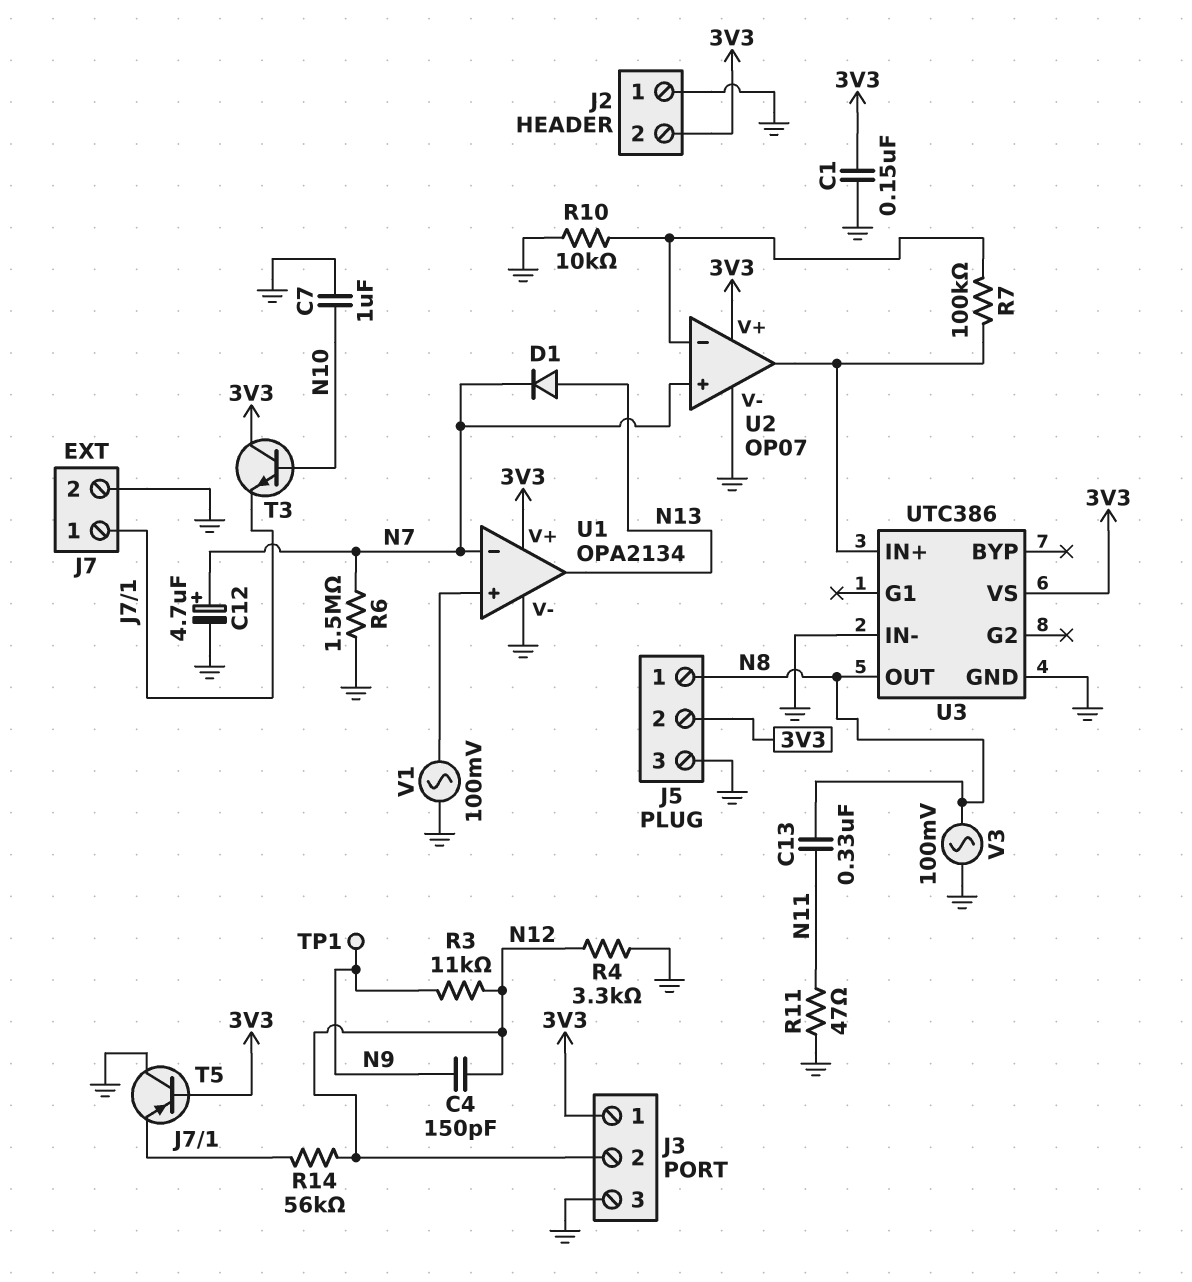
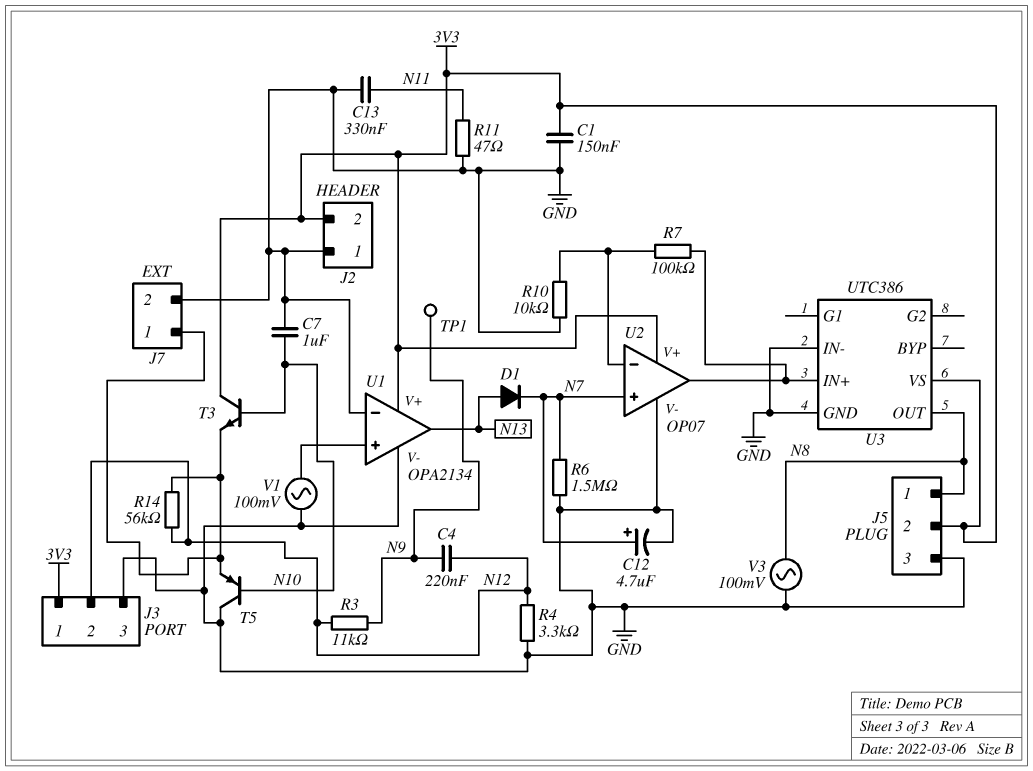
C4: 150pF (N9, N12) -> 220nF (N9, N12)
C13: 330nF (N8, N11) -> 330nF (GND, N11)
T5: PNP (B 3V3, C GND, E J7/1) -> PNP (B N10, C GND, E J7/1)
U1 pin in-: N7 -> GND

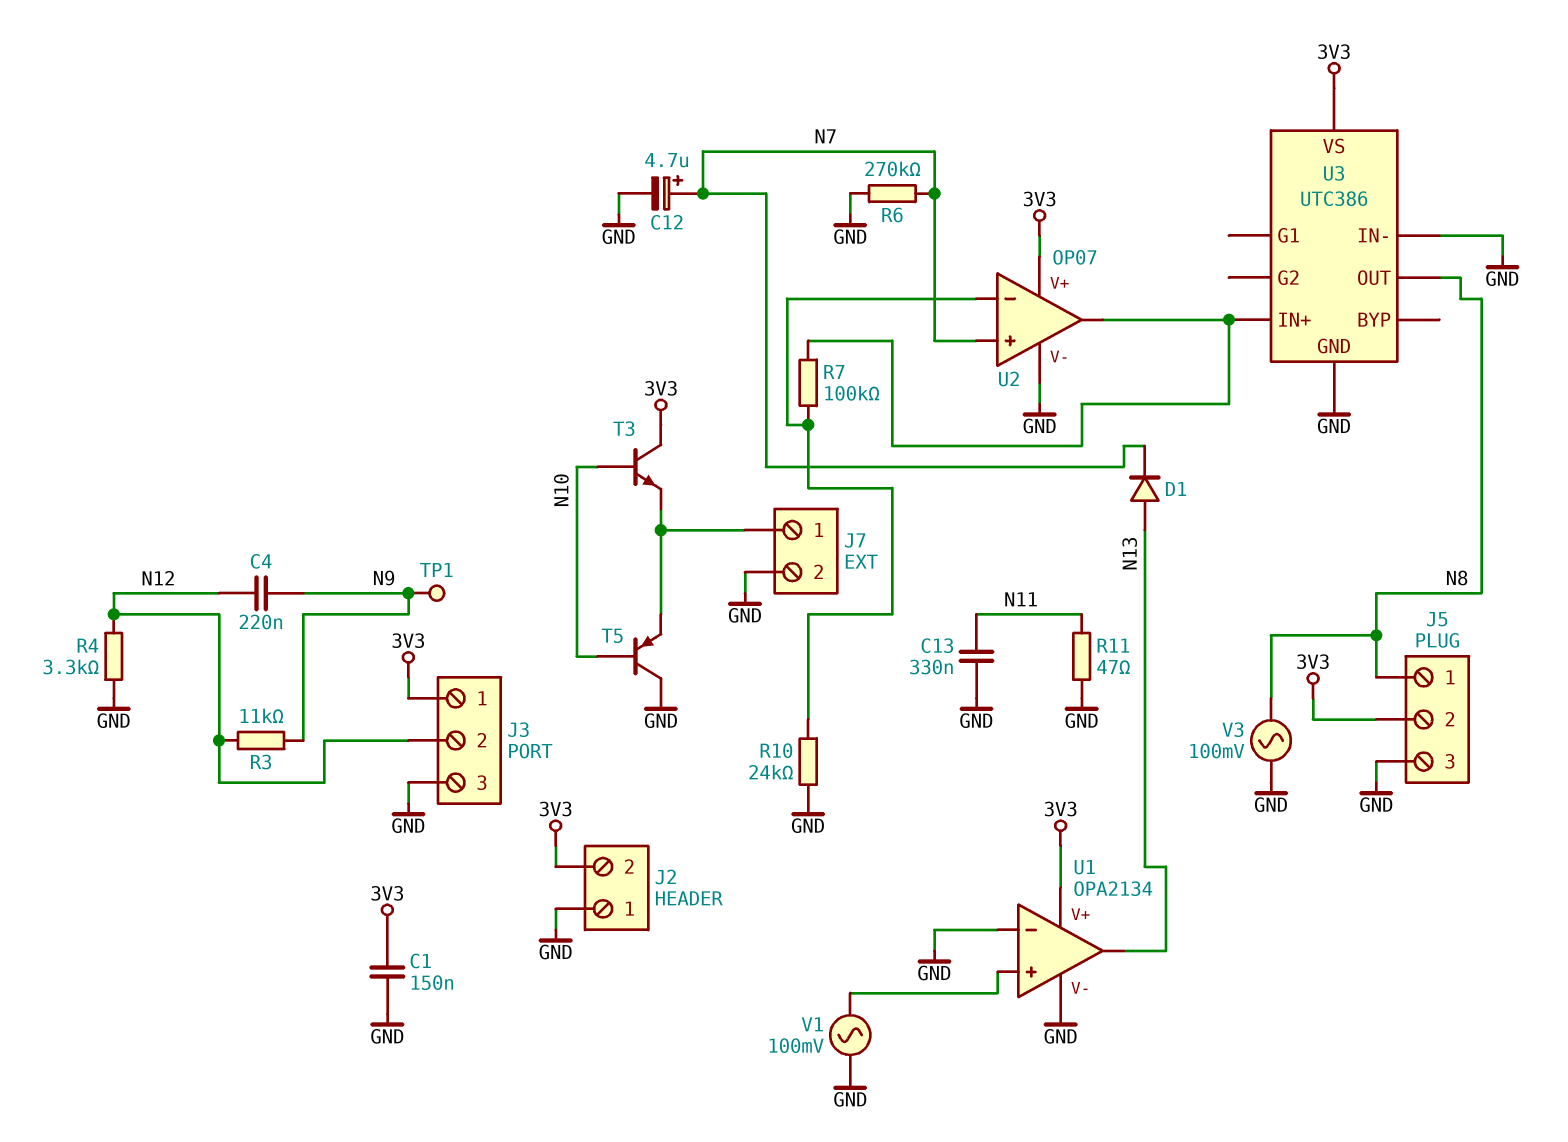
C7: 1uF (GND, N10) -> none
R6: 1.5M (GND, N7) -> 270k (GND, N7)
R10: 10k (GND, U2/in-) -> 24k (GND, U2/in-)
R14: 56k (J7/1, N12) -> none

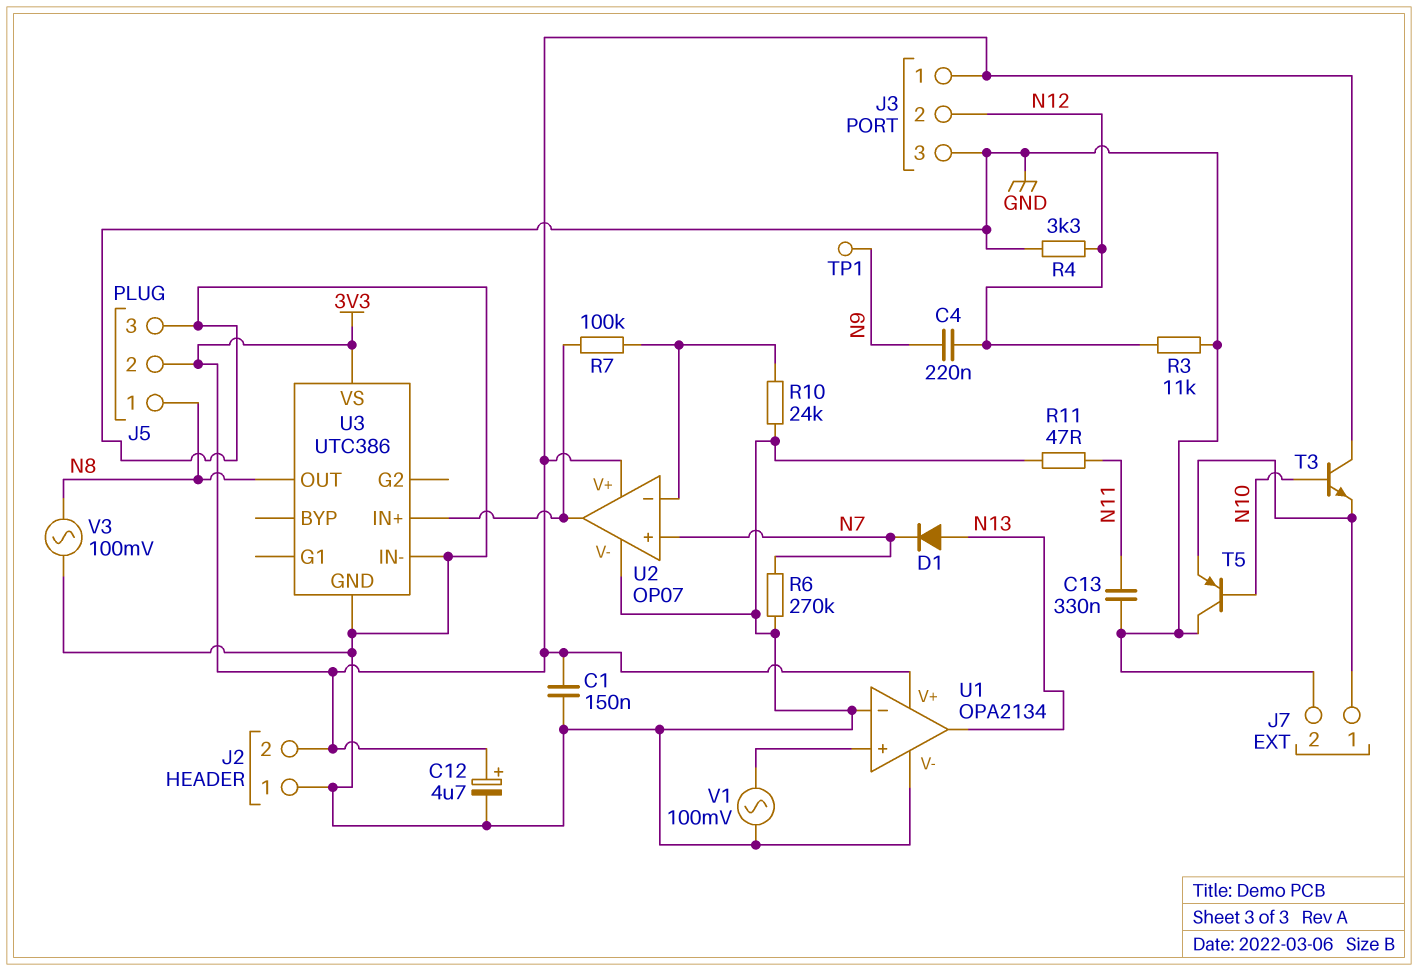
C12: 4.7uF (plus N7, minus GND) -> 4.7uF (plus 3V3, minus GND)
R3: 11k (N9, N12) -> 11k (GND, N12)

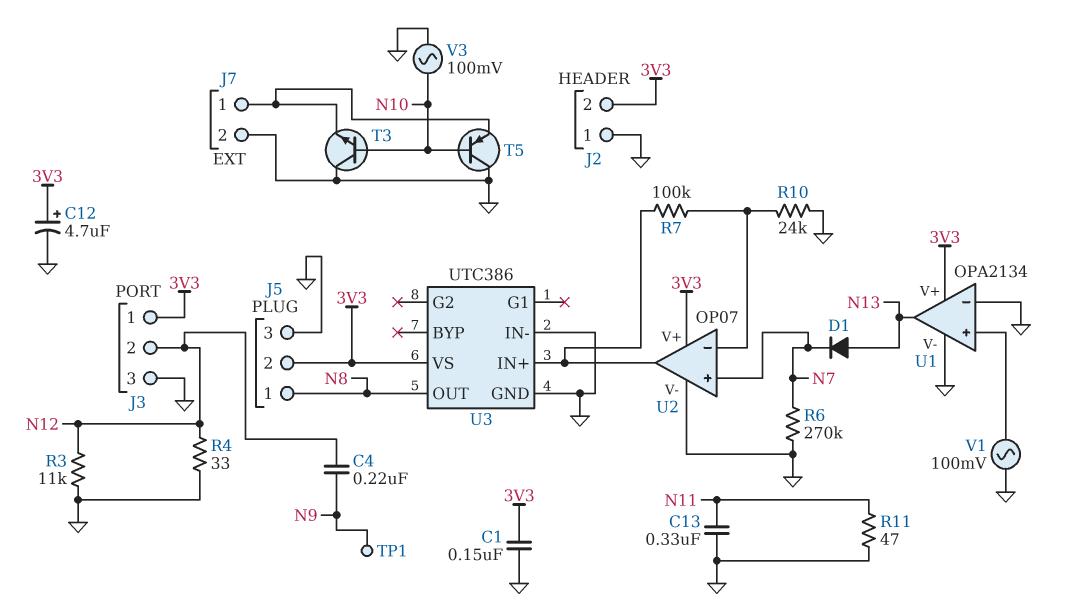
R4: 3.3k (GND, N12) -> 33 (GND, N12)
T3: NPN (B N10, C 3V3, E J7/1) -> NPN (B N10, C GND, E J7/1)
V3: AC 100mV (GND, N8) -> AC 100mV (GND, N10)

